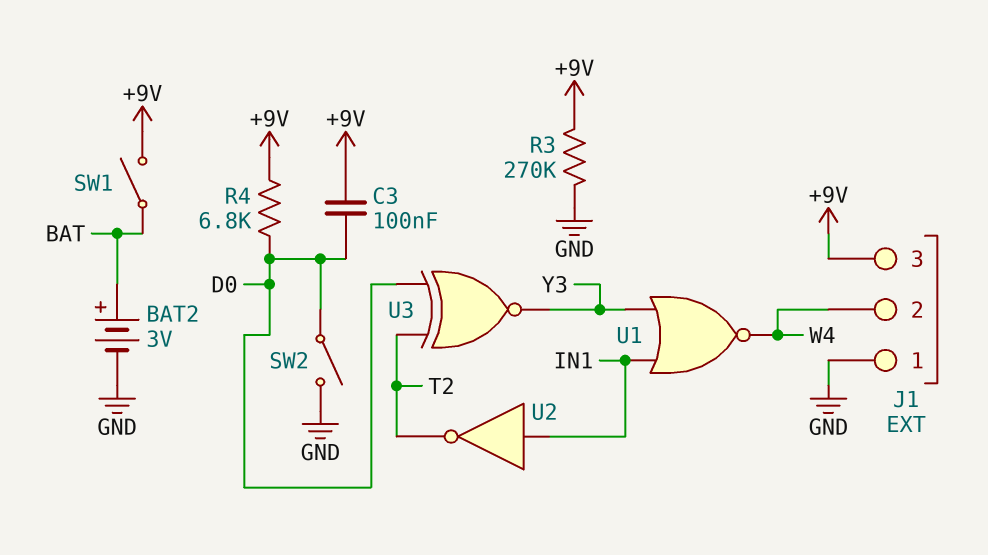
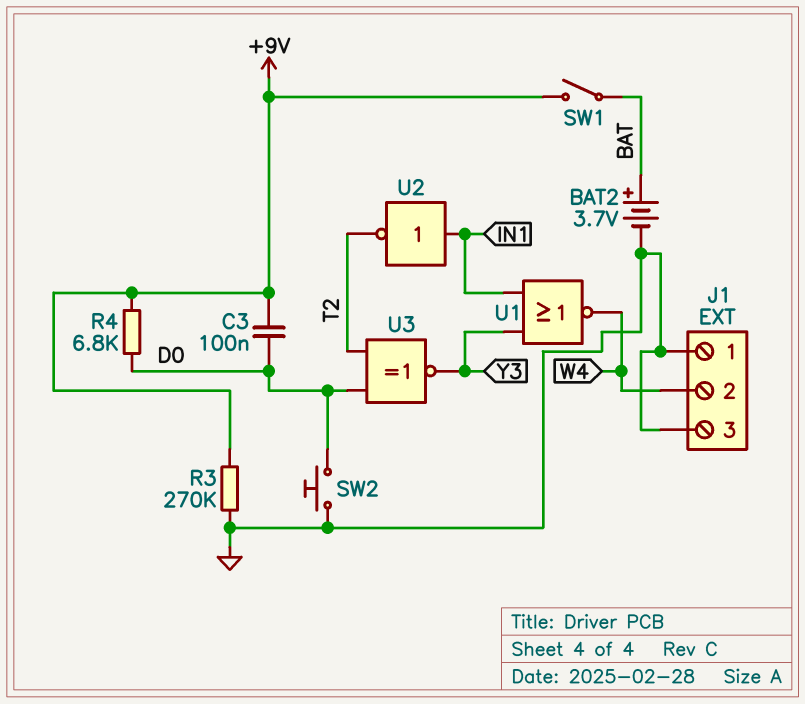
BAT2: 3V (plus BAT, minus GND) -> 3.7V (plus BAT, minus GND)
J1 pin 3: +9V -> GND
SW2: switch (D0, GND) -> button (D0, GND)

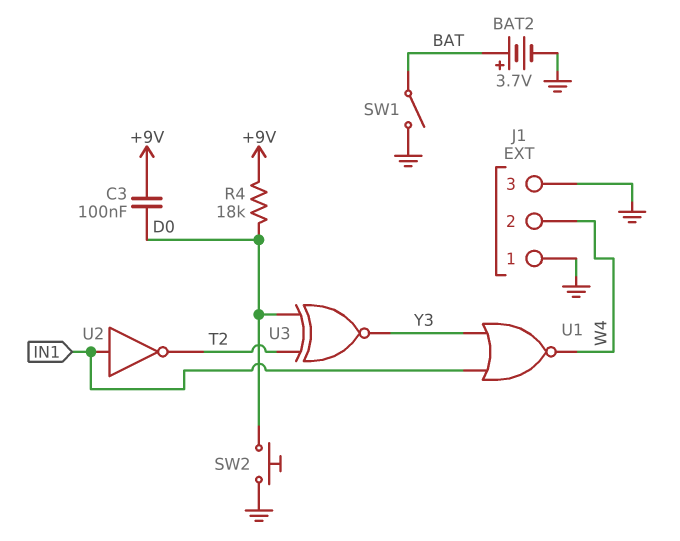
R3: 270k (+9V, GND) -> none
R4: 6.8k (+9V, D0) -> 18k (+9V, D0)
SW1: switch (+9V, BAT) -> switch (BAT, GND)

